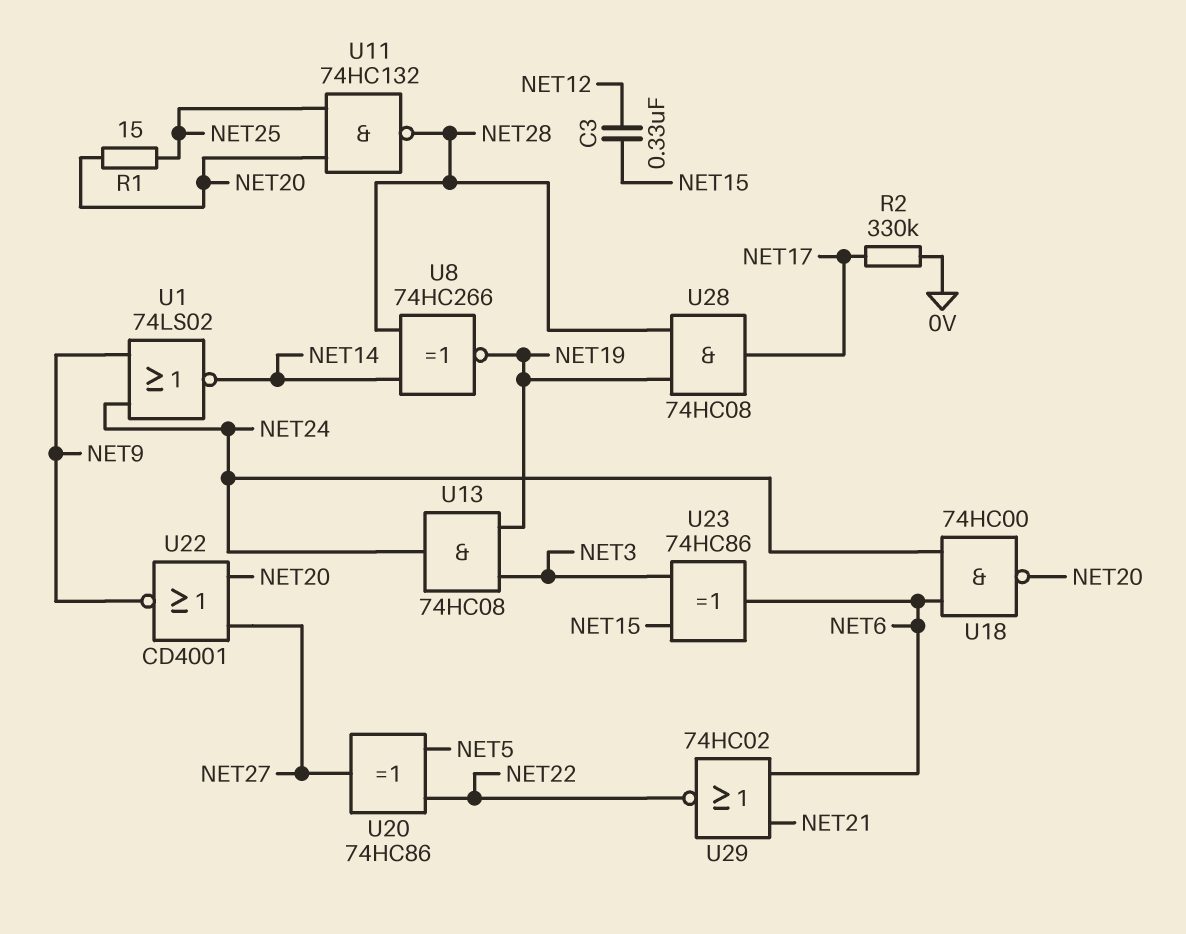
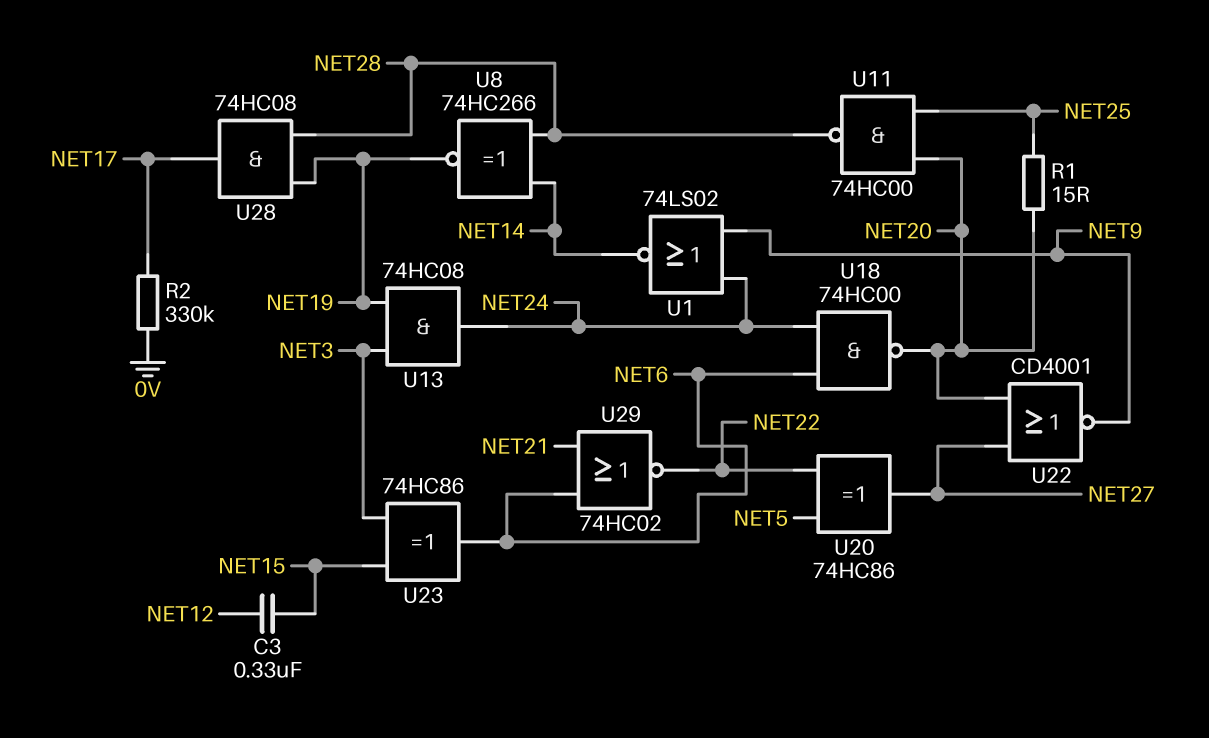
U11: NAND 74HC132 (in NET20, in NET25, out NET28) -> NAND 74HC00 (in NET20, in NET25, out NET28)

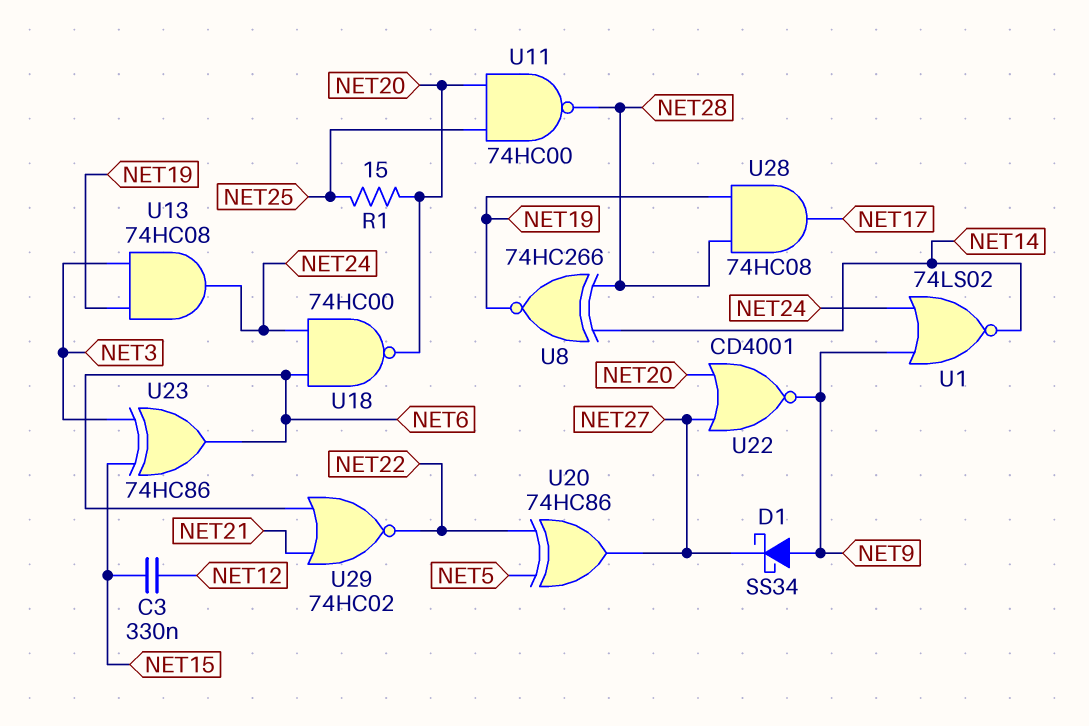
D1: none -> schottky SS34 (A NET9, K NET27)
R2: 330k (0V, NET17) -> none

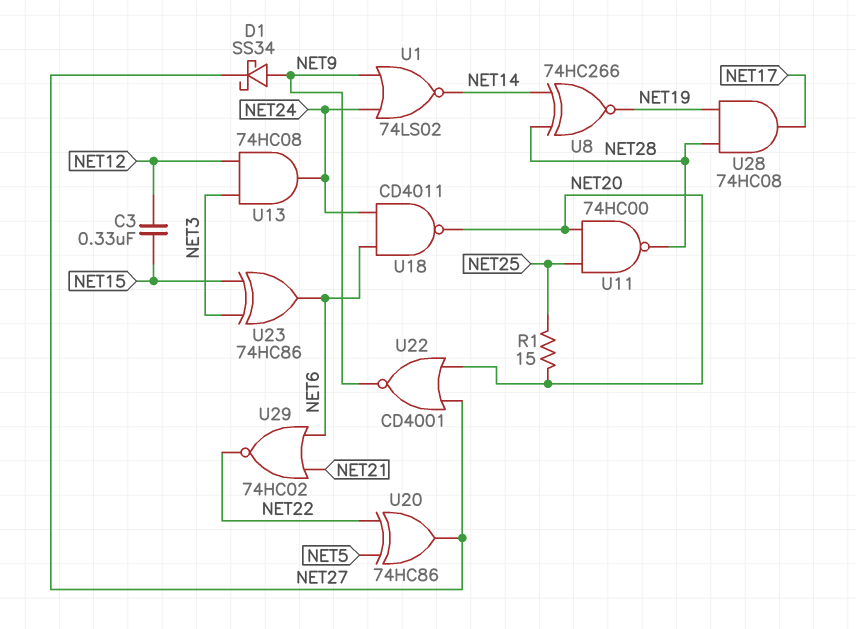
U13: AND 74HC08 (in NET3, in NET19, out NET24) -> AND 74HC08 (in NET3, in NET12, out NET24)
U18: NAND 74HC00 (in NET6, in NET24, out NET20) -> NAND CD4011 (in NET6, in NET24, out NET20)

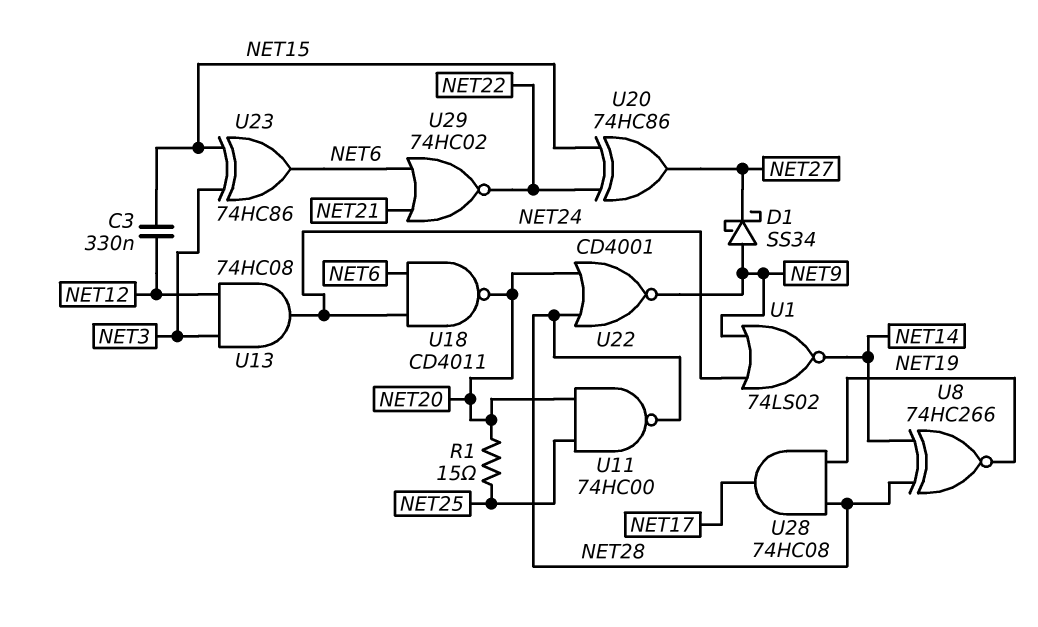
U20: XOR 74HC86 (in NET5, in NET22, out NET27) -> XOR 74HC86 (in NET15, in NET22, out NET27)
U22: NOR CD4001 (in NET20, in NET27, out NET9) -> NOR CD4001 (in NET20, in NET28, out NET9)

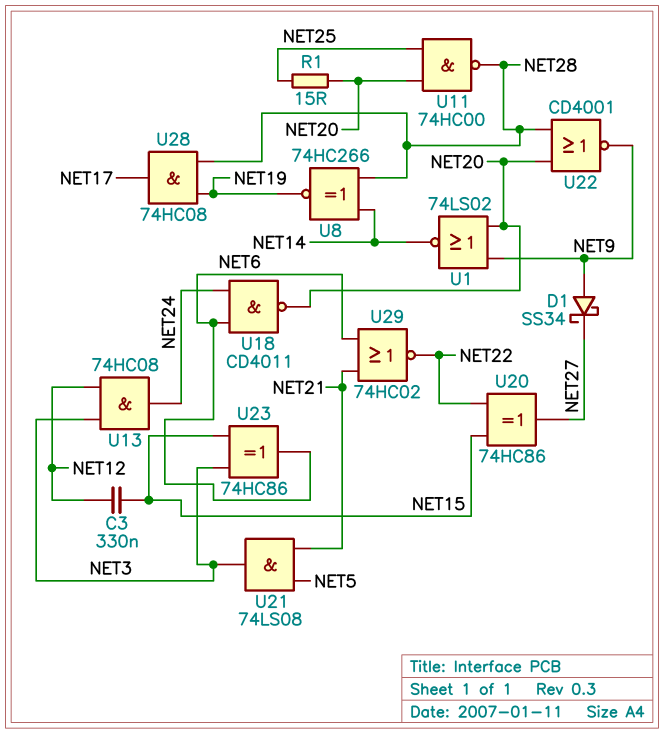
U1: NOR 74LS02 (in NET9, in NET24, out NET14) -> NOR 74LS02 (in NET9, in NET20, out NET14)
U21: none -> AND 74LS08 (in NET5, in NET21, out NET3)

